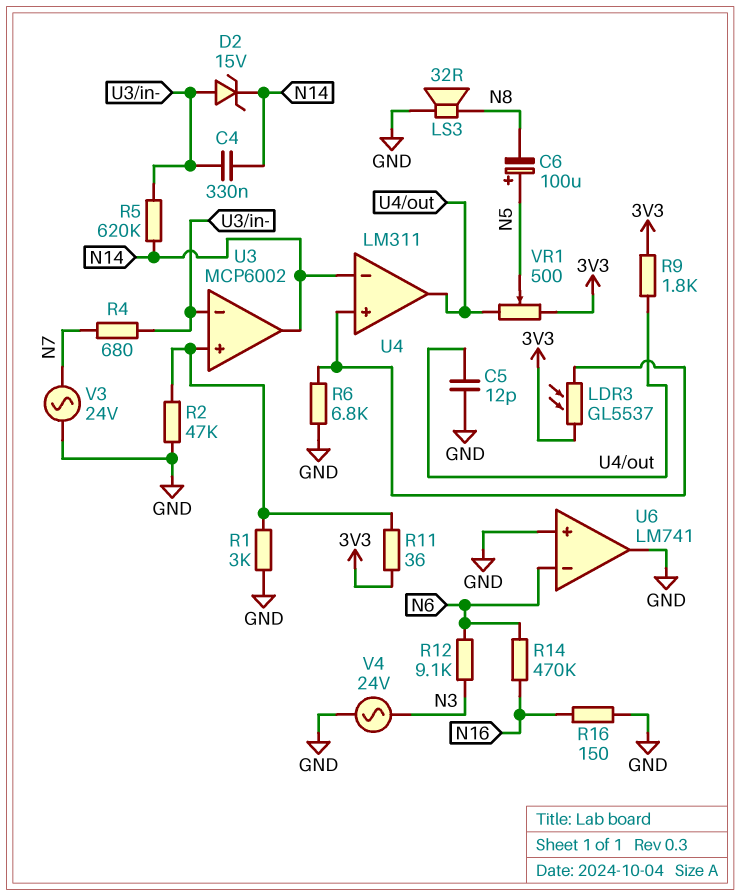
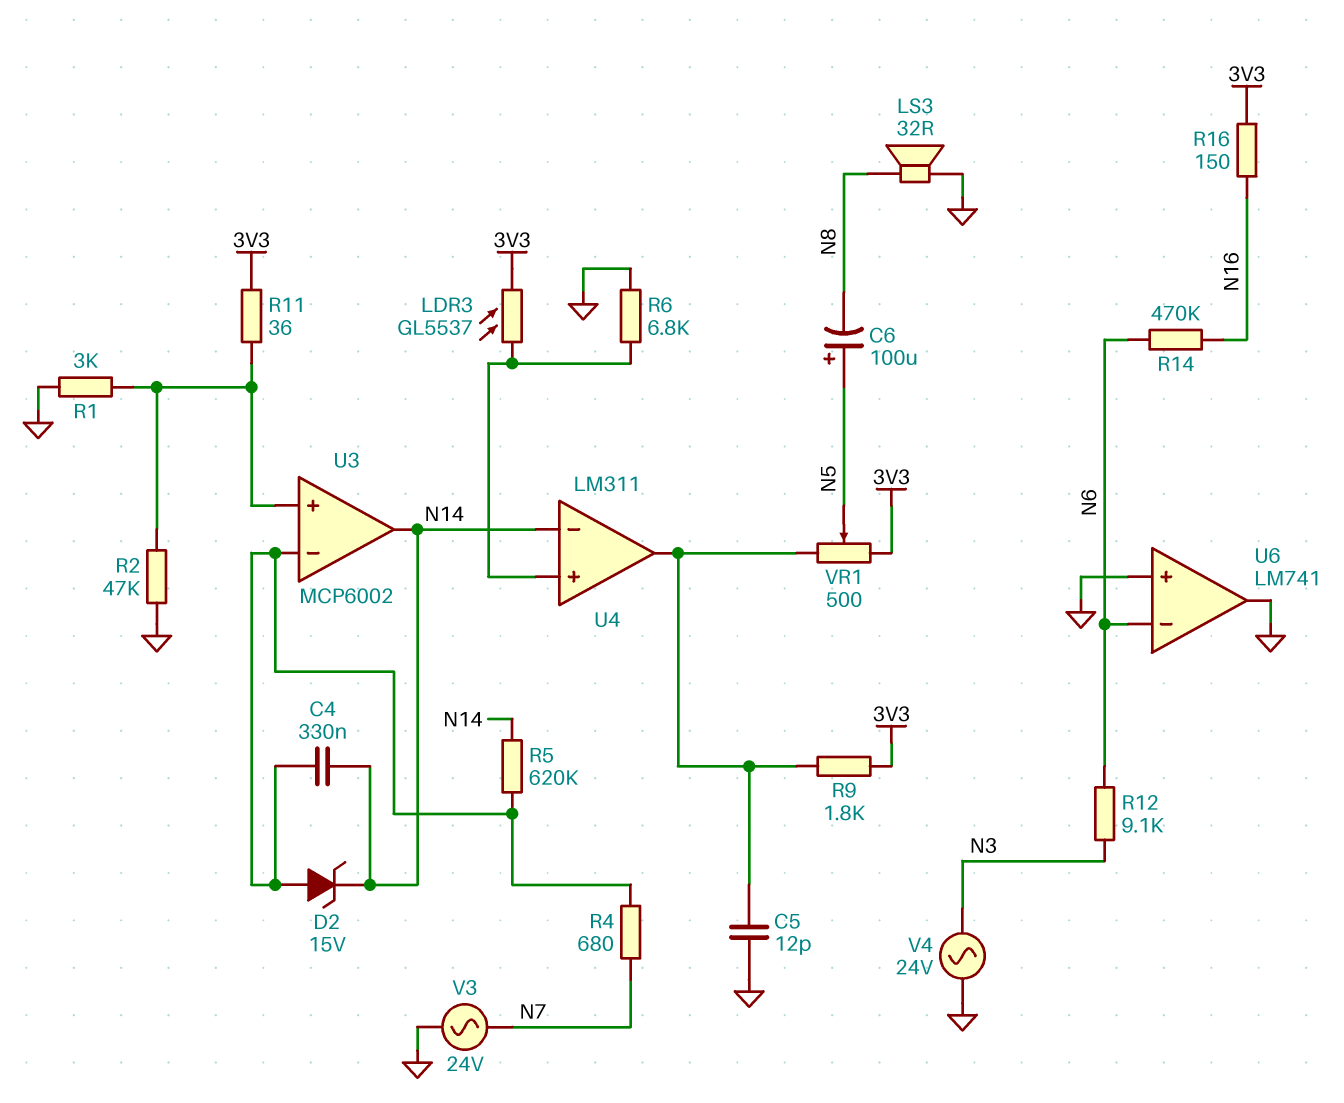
R16: 150 (GND, N16) -> 150 (3V3, N16)

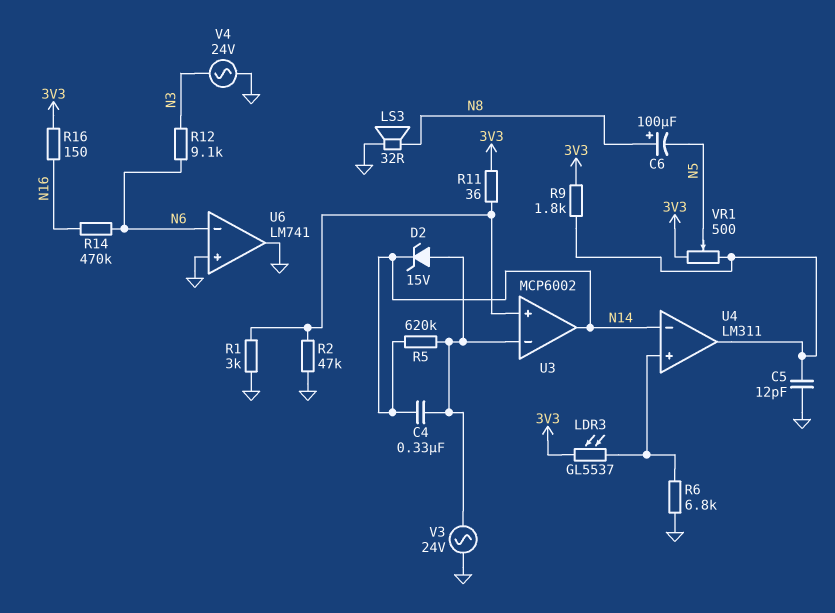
C6: 100uF (plus N5, minus N8) -> 100uF (plus N8, minus N5)
R4: 680 (N7, U3/in-) -> none
V3: AC 24V (GND, N7) -> AC 24V (GND, U3/in-)

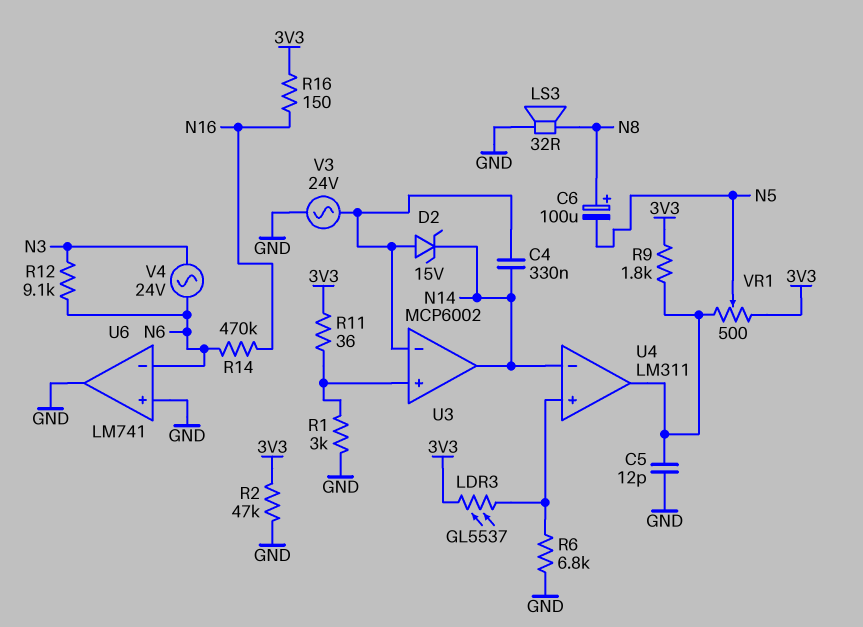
R2: 47k (GND, U3/in+) -> 47k (3V3, GND)
R5: 620k (N14, U3/in-) -> none
V4: AC 24V (GND, N3) -> AC 24V (N3, N6)

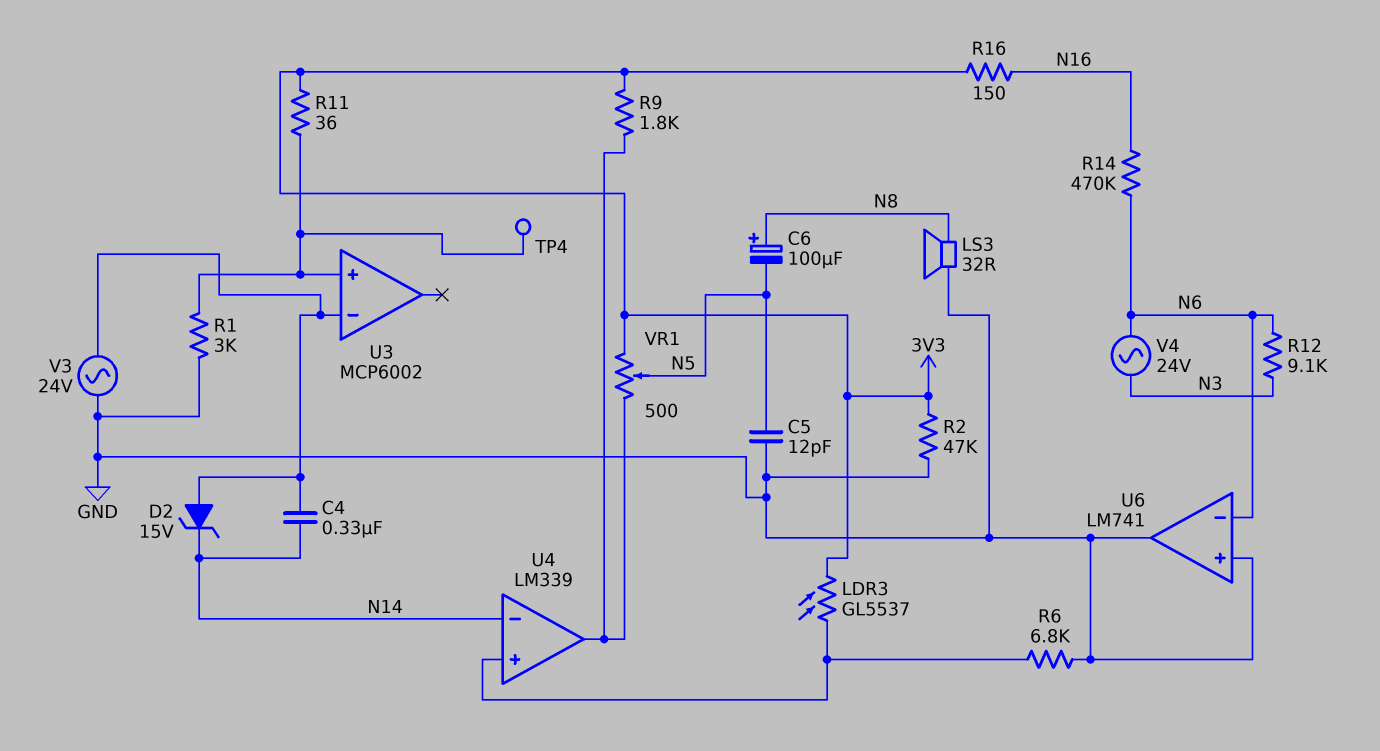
C5: 12pF (GND, U4/out) -> 12pF (GND, N5)
TP4: none -> test point (U3/in+)
U3 pin out: N14 -> none
U4: LM311 -> LM339

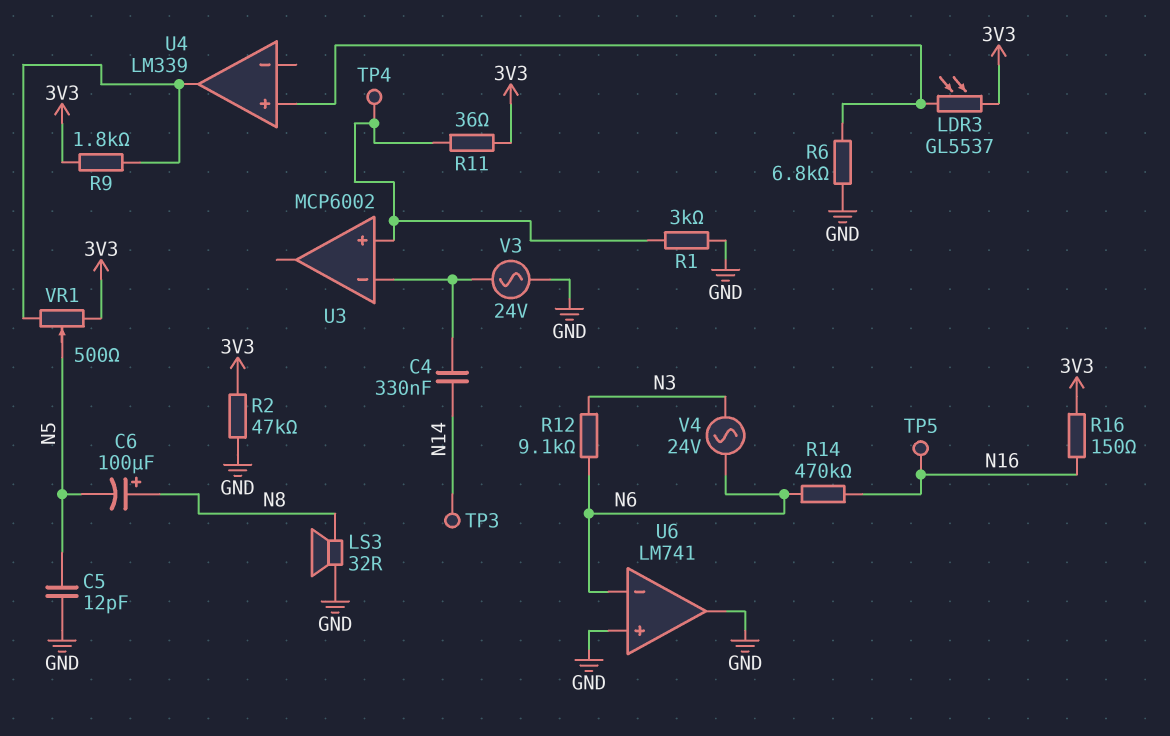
D2: zener 15V (A U3/in-, K N14) -> none
TP3: none -> test point (N14)
TP5: none -> test point (N16)
U4 pin in-: N14 -> none

